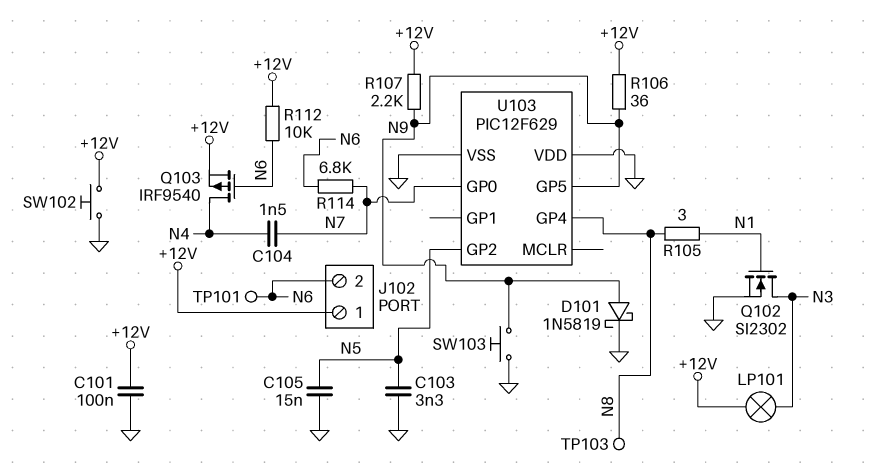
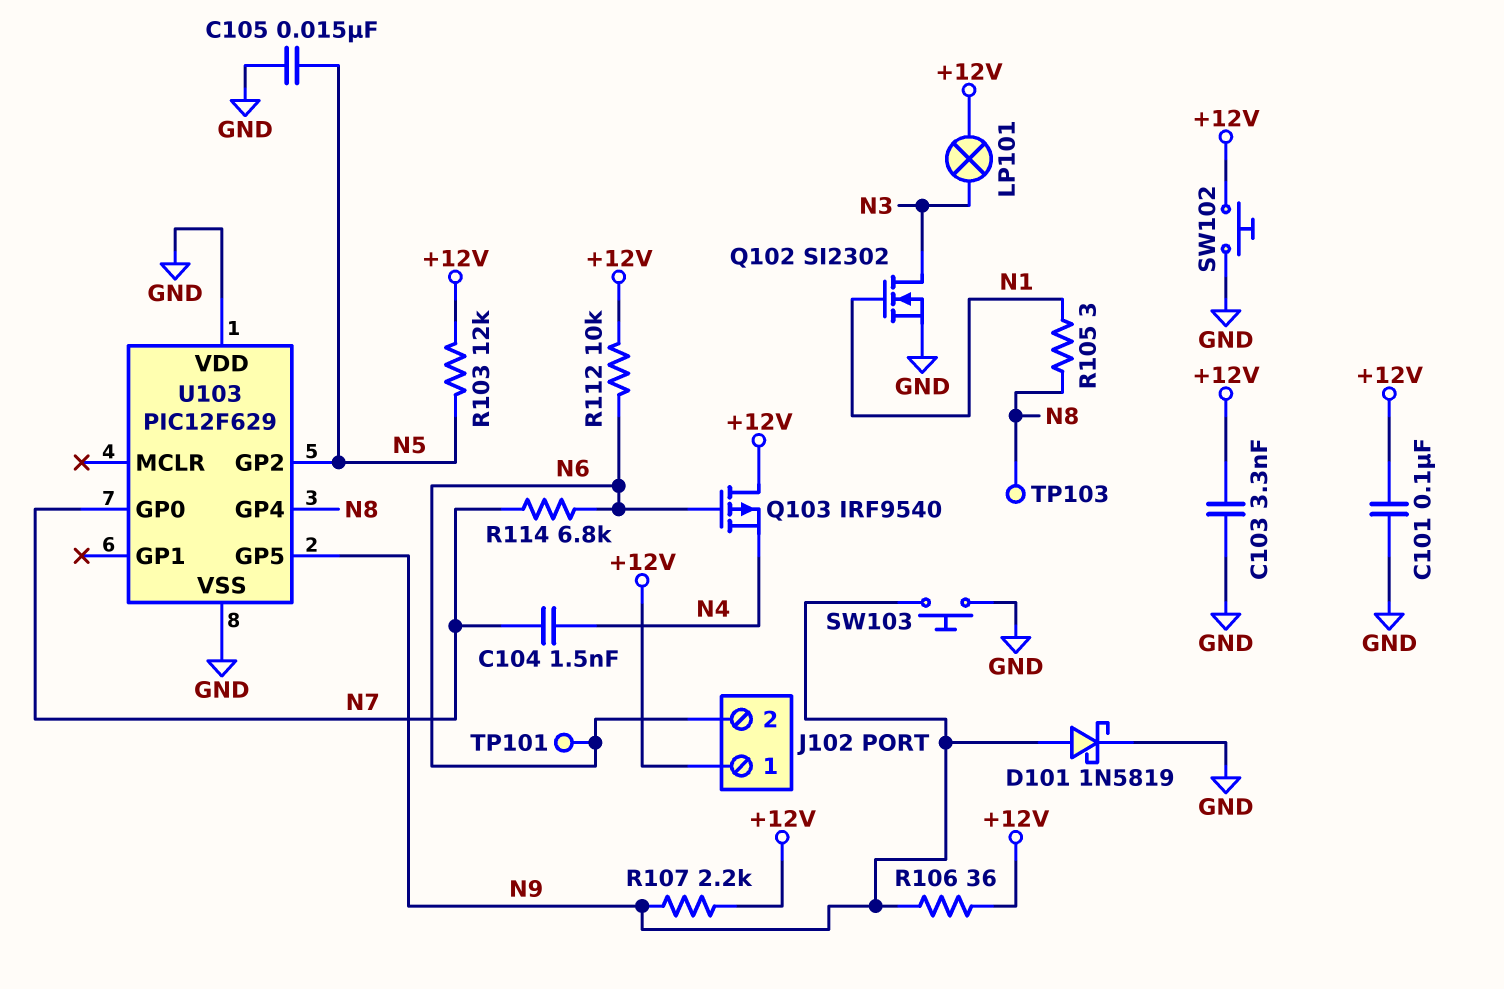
C103: 3.3nF (GND, N5) -> 3.3nF (+12V, GND)
Q103: PMOS IRF9540 (G N6, D N4, S +12V) -> PMOS IRF9540 (G N6, D +12V, S N4)
R103: none -> 12k (+12V, N5)

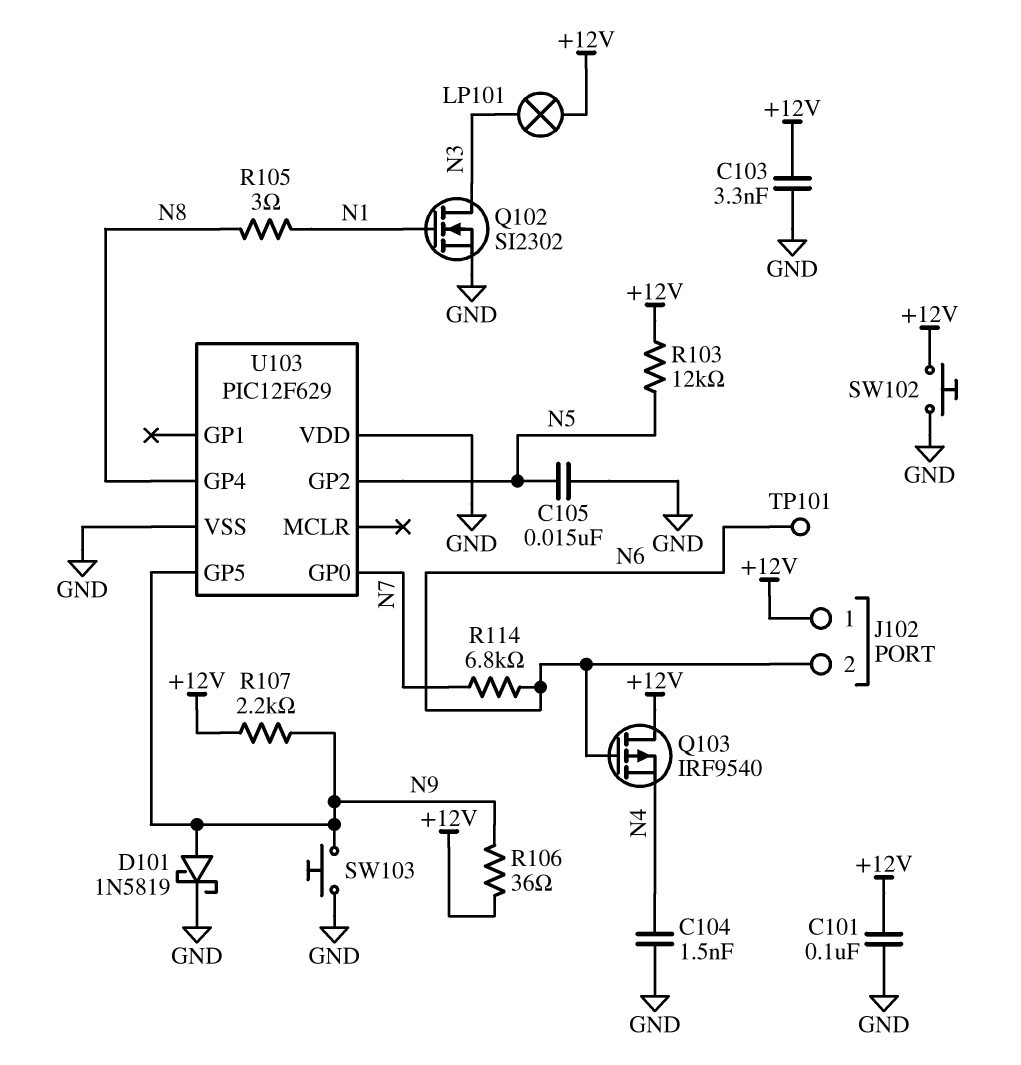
C104: 1.5nF (N4, N7) -> 1.5nF (GND, N4)
R112: 10k (+12V, N6) -> none
TP103: test point (N8) -> none

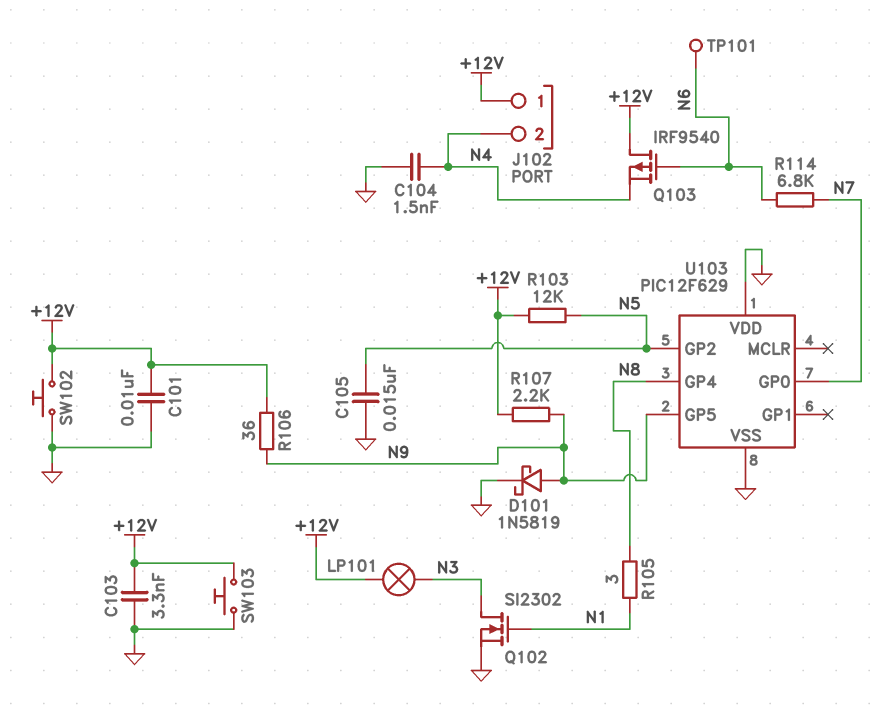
C101: 100nF (+12V, GND) -> 10nF (+12V, GND)
J102 pin 2: N6 -> N4
SW103: button (GND, N9) -> button (+12V, GND)

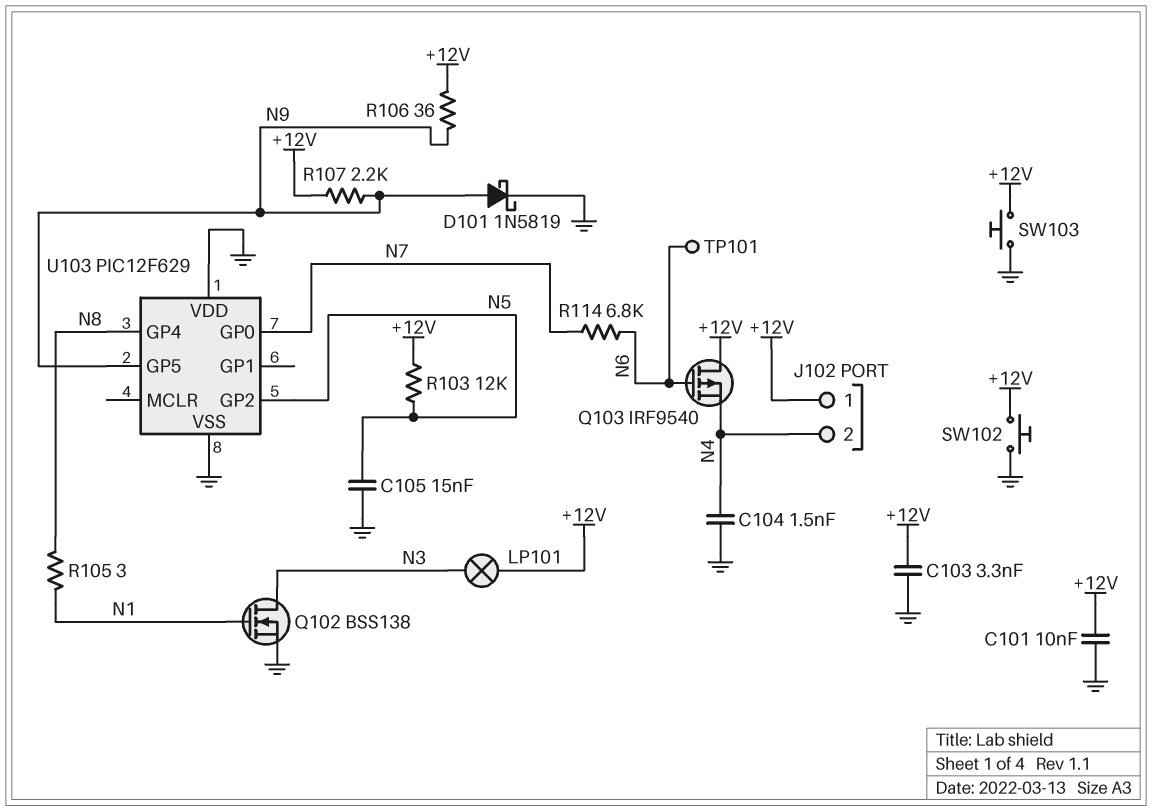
Q102: NMOS SI2302 (G N1, D N3, S GND) -> NMOS BSS138 (G N1, D N3, S GND)

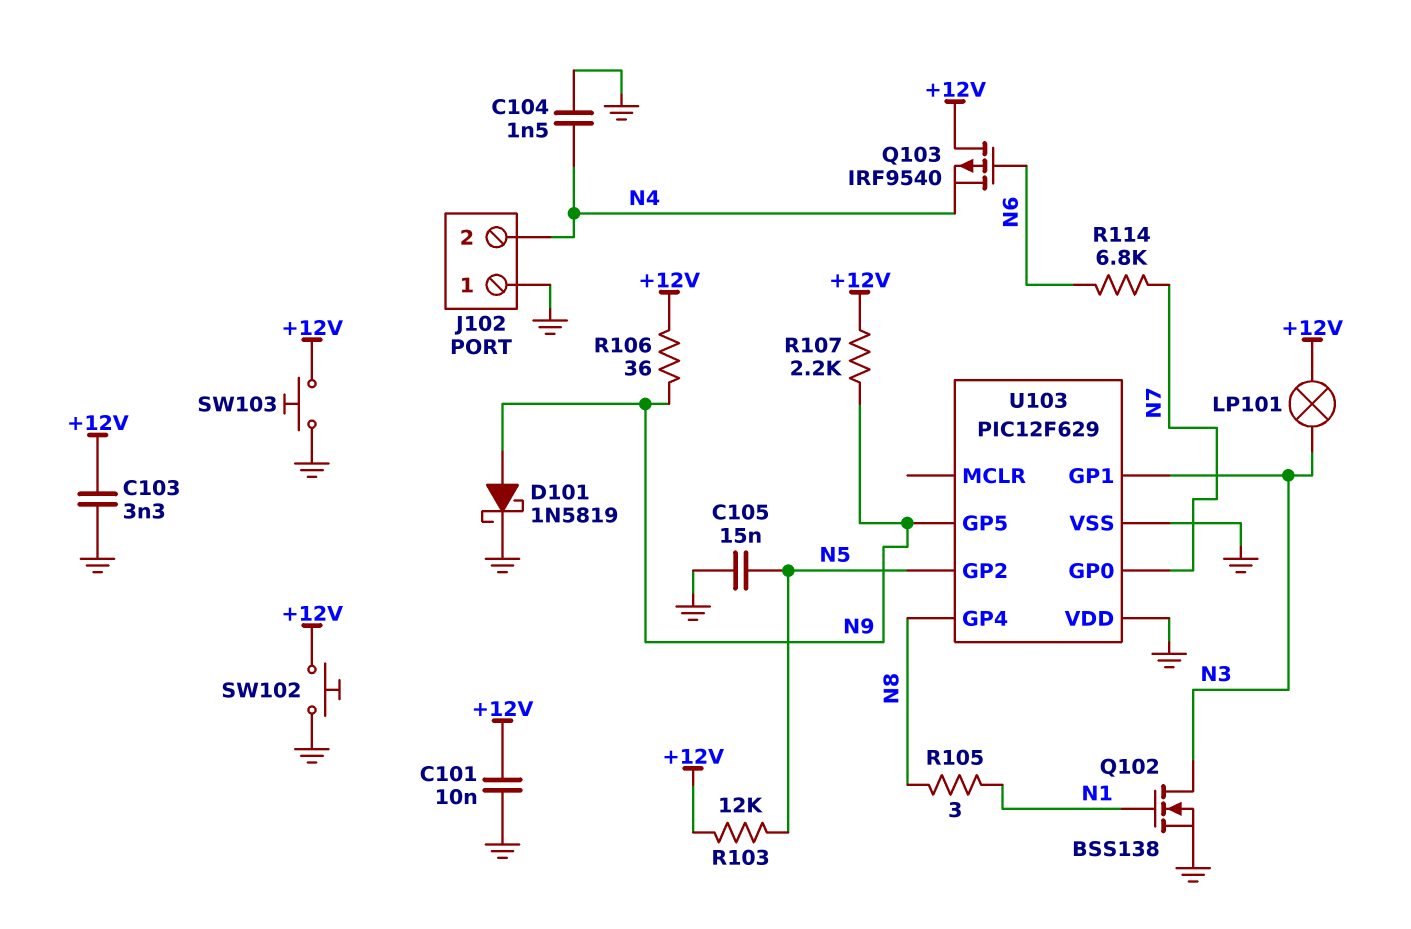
J102 pin 1: +12V -> GND
TP101: test point (N6) -> none
U103 pin GP1: none -> N3

